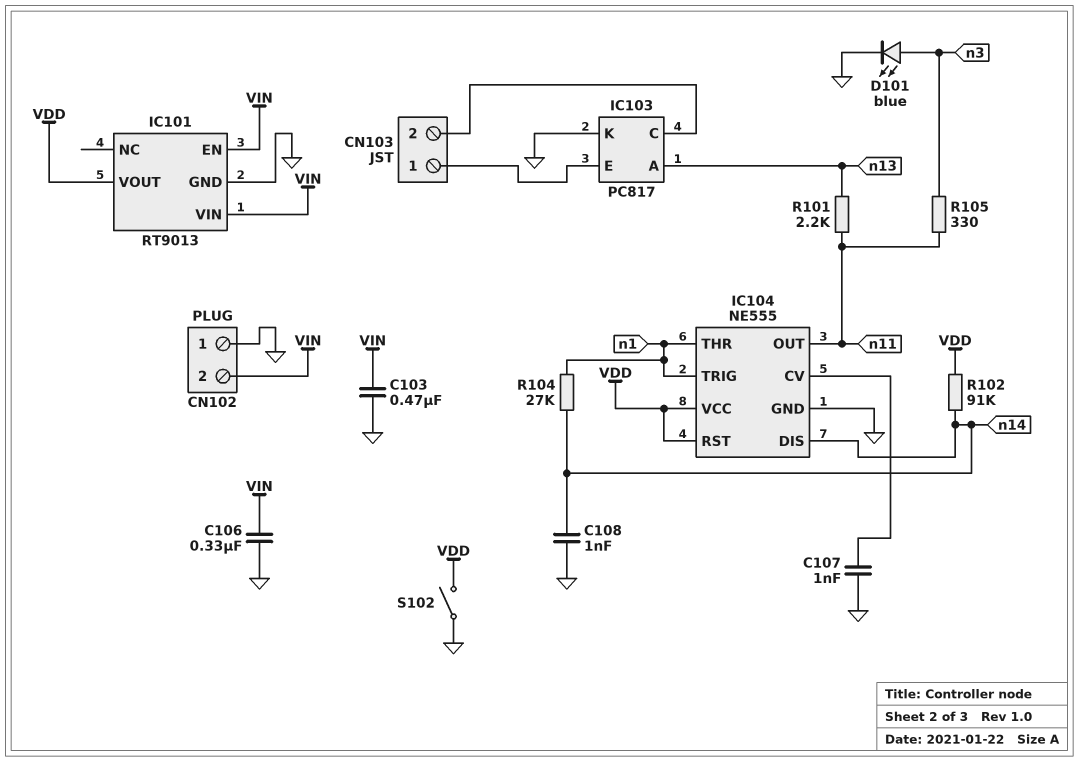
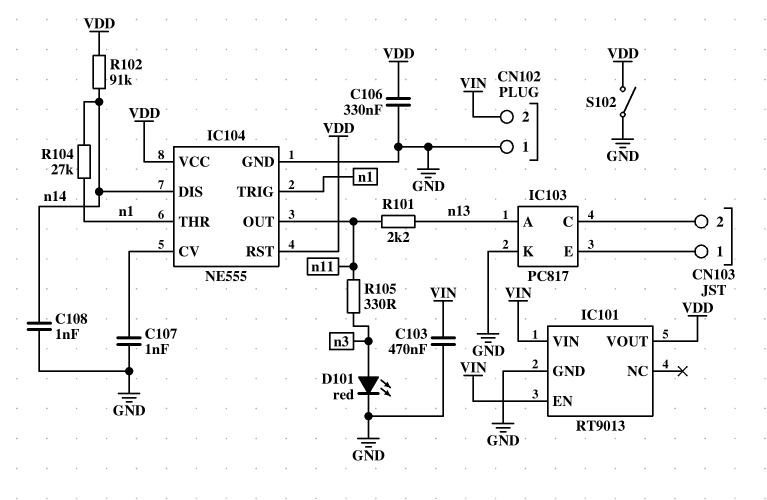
C106: 330nF (GND, VIN) -> 330nF (GND, VDD)
D101: LED blue (A n3, K GND) -> LED red (A n3, K GND)

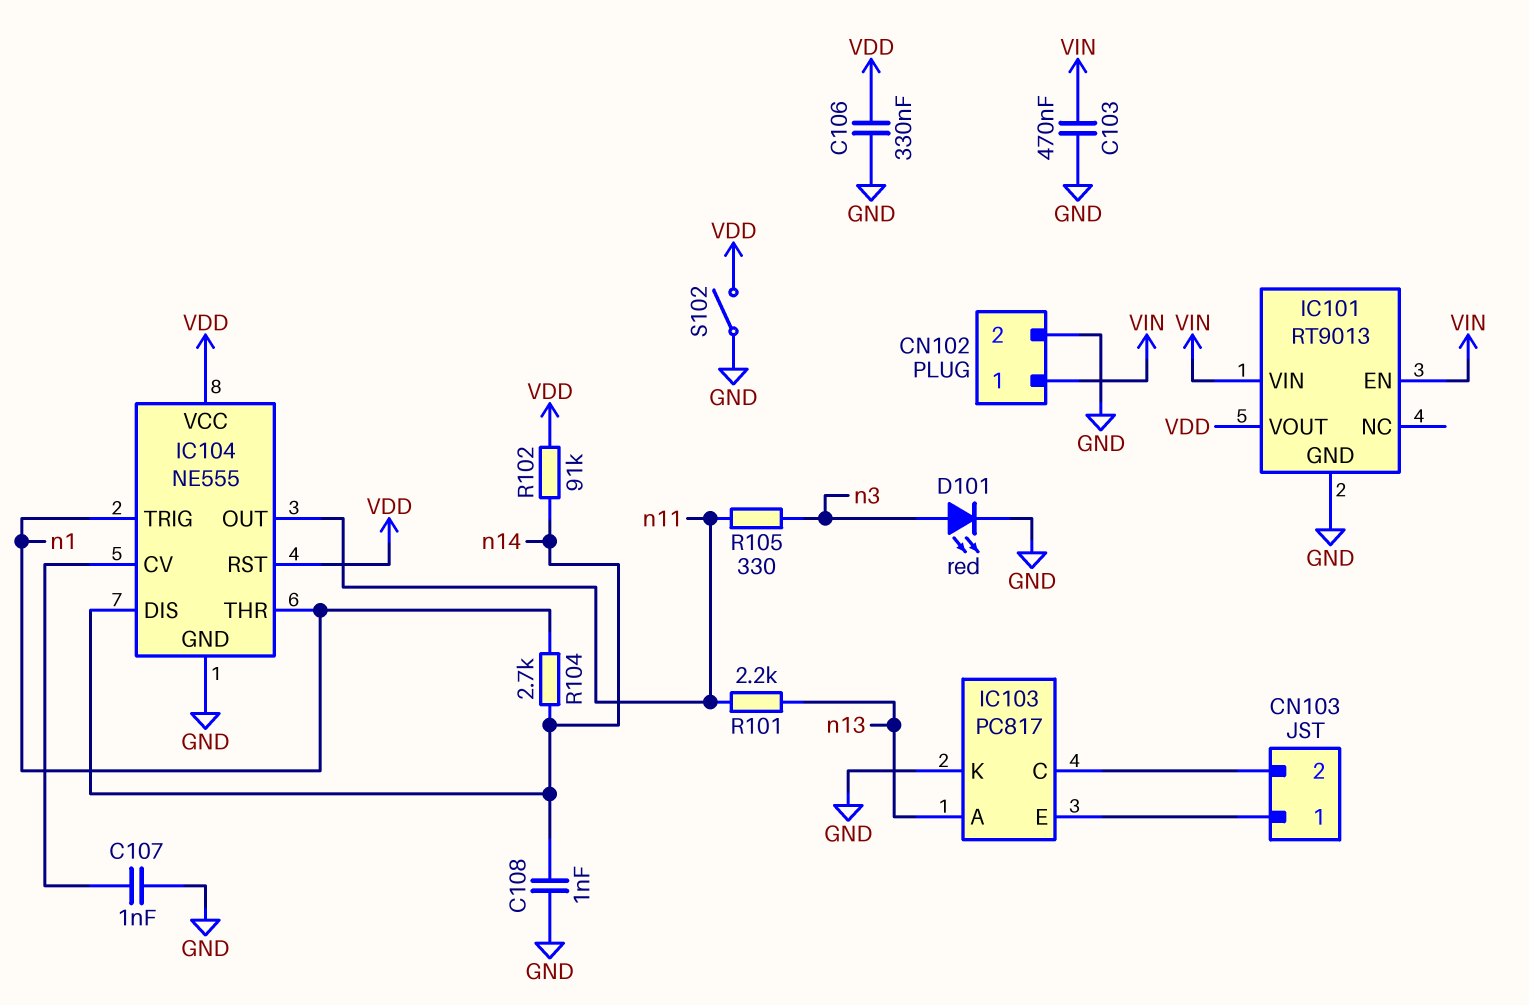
CN102 pin 1: GND -> VIN
CN102 pin 2: VIN -> GND
R104: 27k (n1, n14) -> 2.7k (n1, n14)

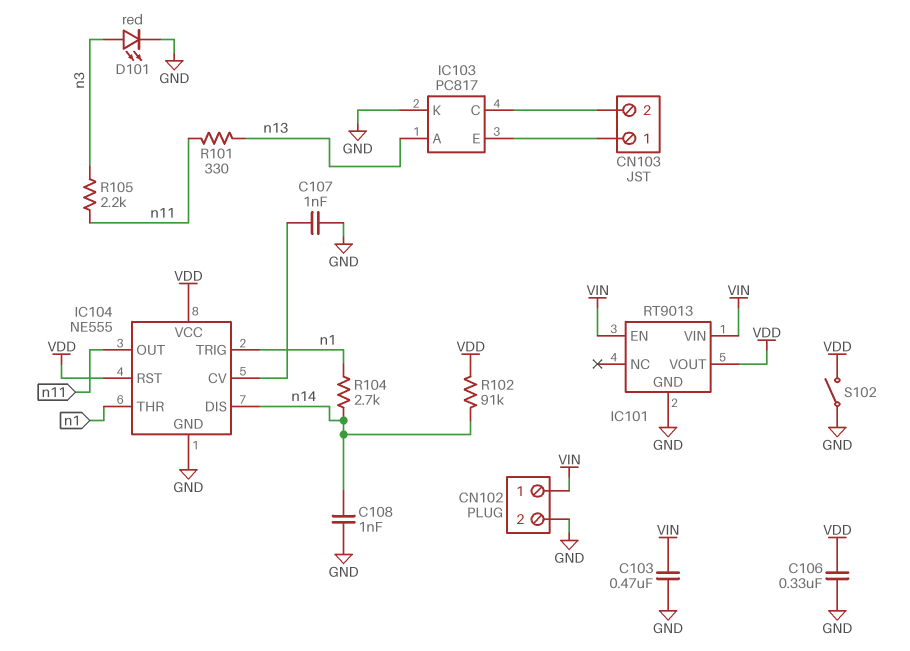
R101: 2.2k (n11, n13) -> 330 (n11, n13)
R105: 330 (n3, n11) -> 2.2k (n3, n11)

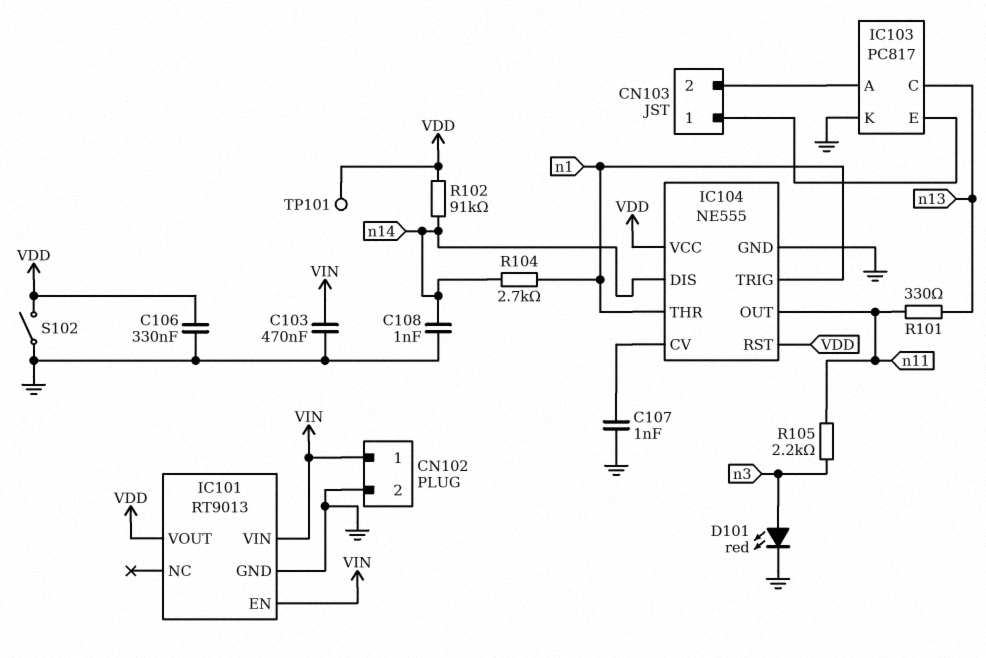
IC103 pin A: n13 -> CN103/2
IC103 pin C: CN103/2 -> n13
TP101: none -> test point (VDD)

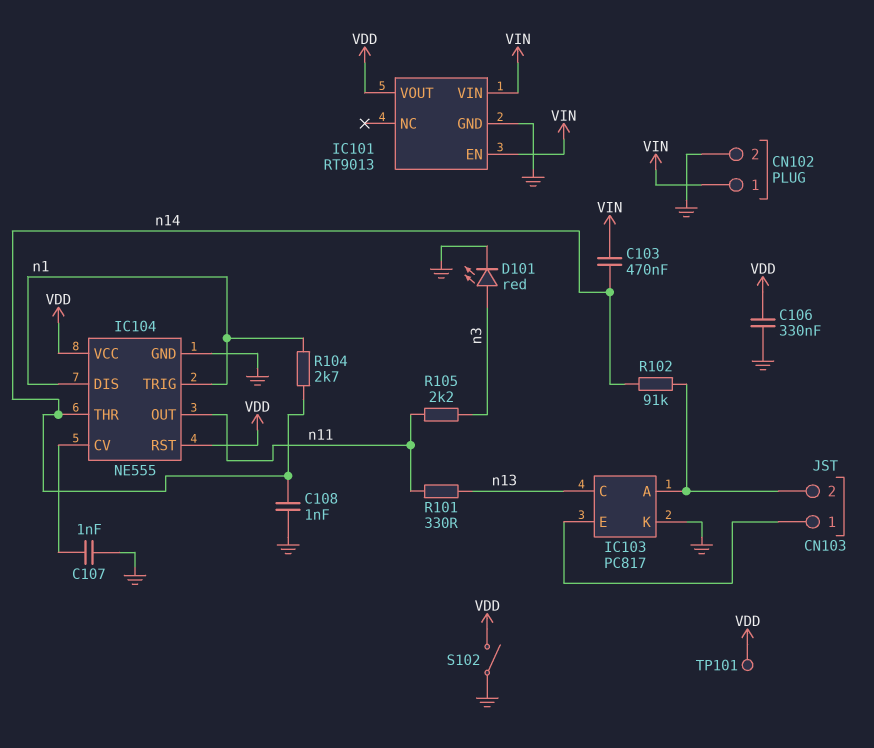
C103: 470nF (GND, VIN) -> 470nF (VIN, n14)
IC104 pin DIS: n14 -> n1
IC104 pin THR: n1 -> n14
R102: 91k (VDD, n14) -> 91k (CN103/2, n14)

